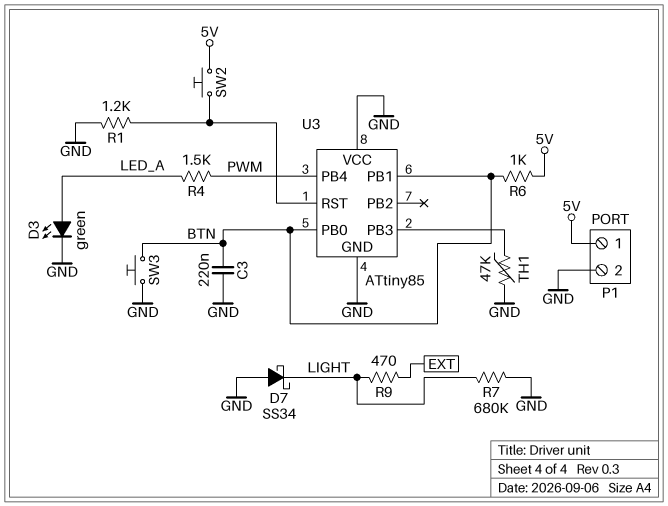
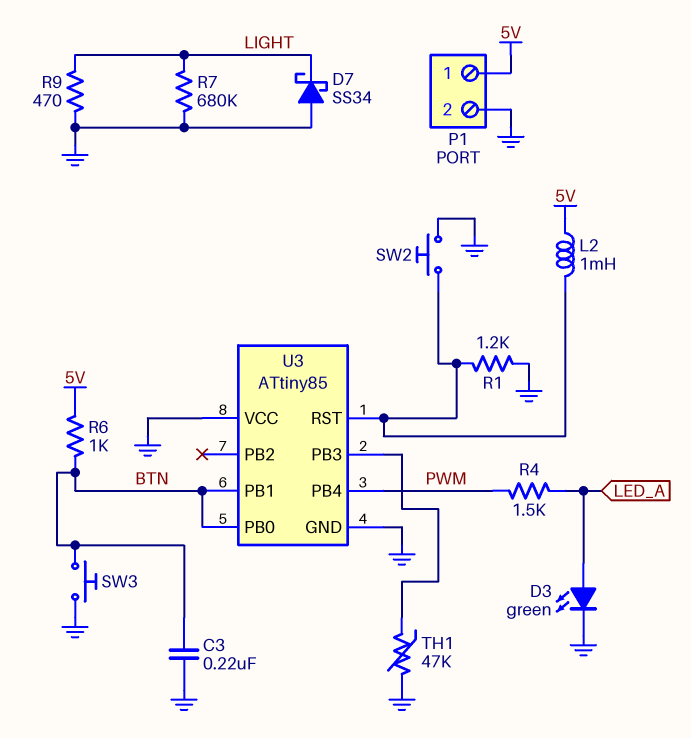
L2: none -> 1mH (5V, U3/RST)
R9: 470 (EXT, LIGHT) -> 470 (GND, LIGHT)
SW2: button (5V, U3/RST) -> button (GND, U3/RST)

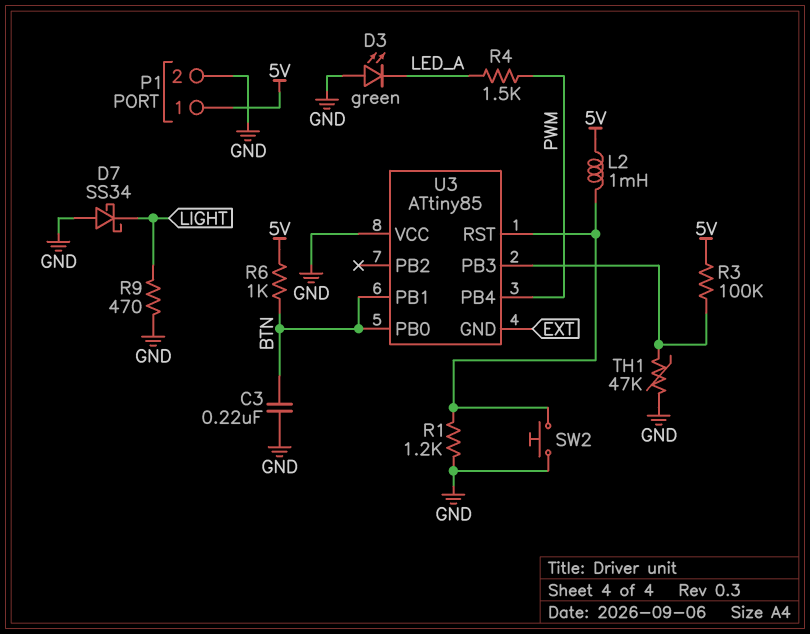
D3: LED green (A LED_A, K GND) -> LED green (A GND, K LED_A)
R3: none -> 100k (5V, U3/PB3)
R7: 680k (GND, LIGHT) -> none
SW3: button (BTN, GND) -> none
U3 pin GND: GND -> EXT

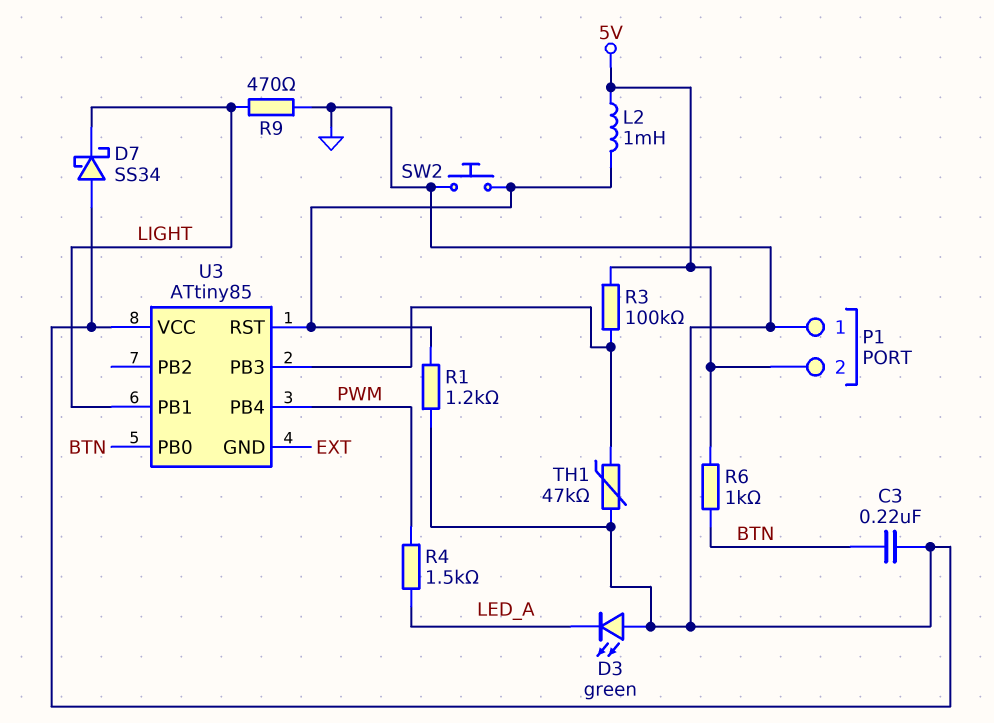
P1 pin 1: 5V -> GND
P1 pin 2: GND -> 5V
U3 pin PB1: BTN -> LIGHT

